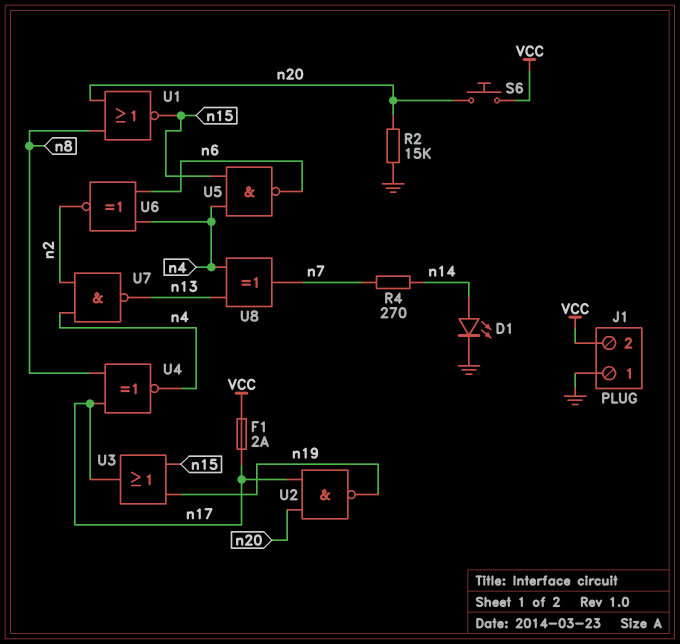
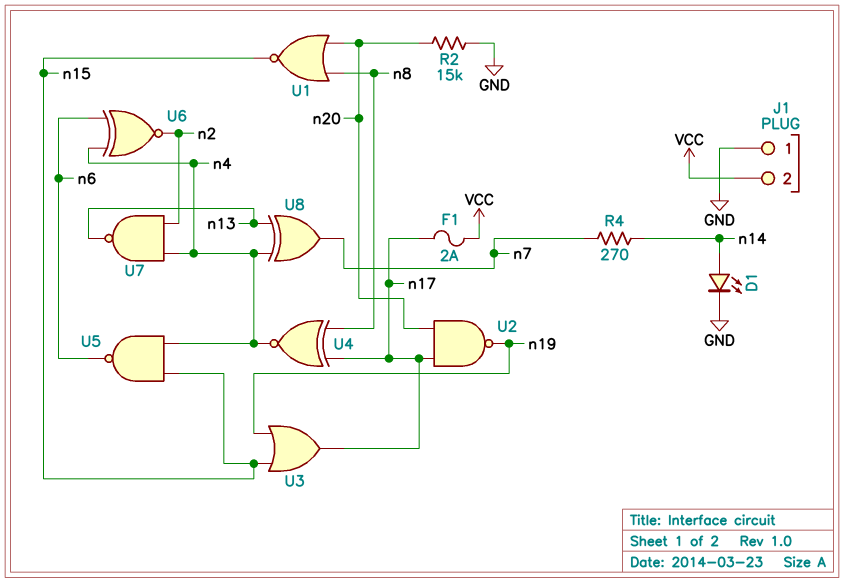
S6: button (VCC, n20) -> none

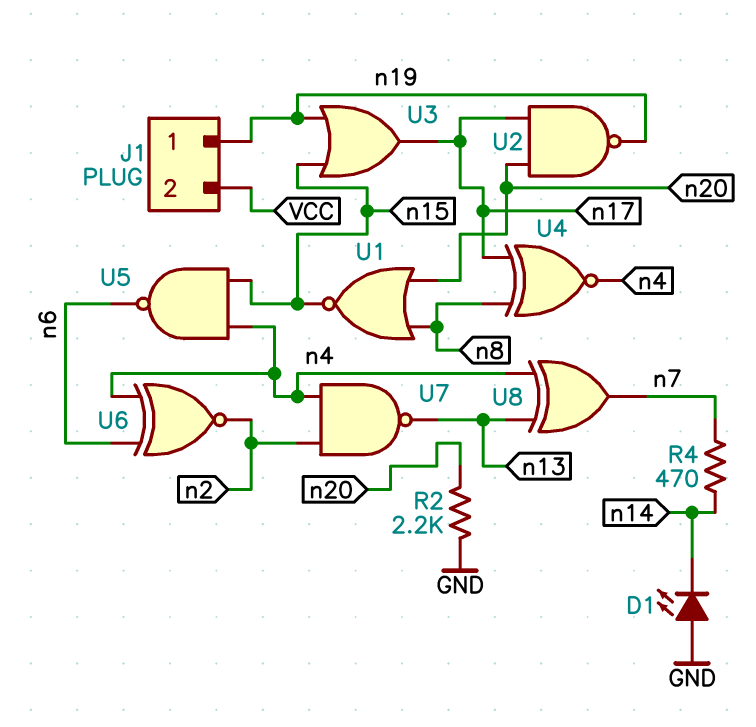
D1: LED (A n14, K GND) -> LED (A GND, K n14)
F1: 2A (VCC, n17) -> none
J1 pin 1: GND -> n19
R2: 15k (GND, n20) -> 2.2k (GND, n20)
R4: 270 (n7, n14) -> 470 (n7, n14)

